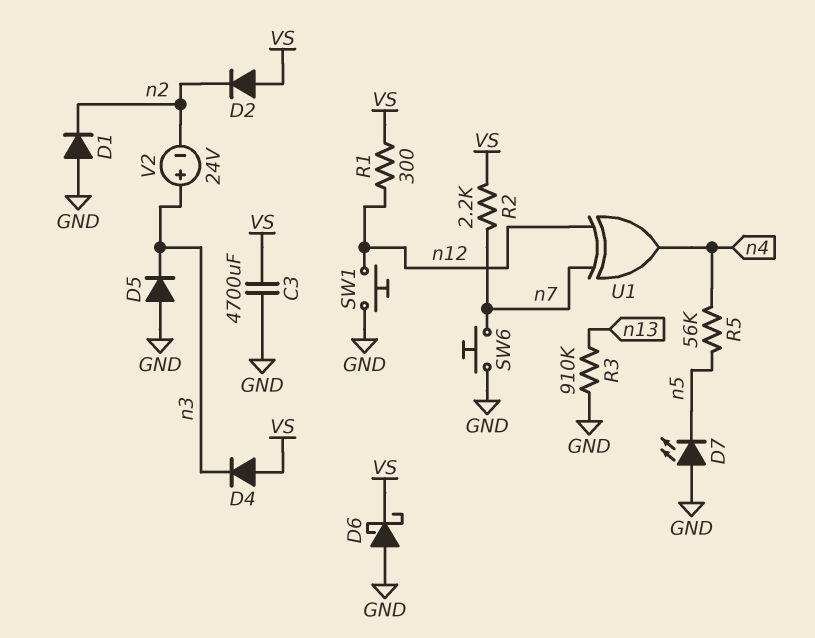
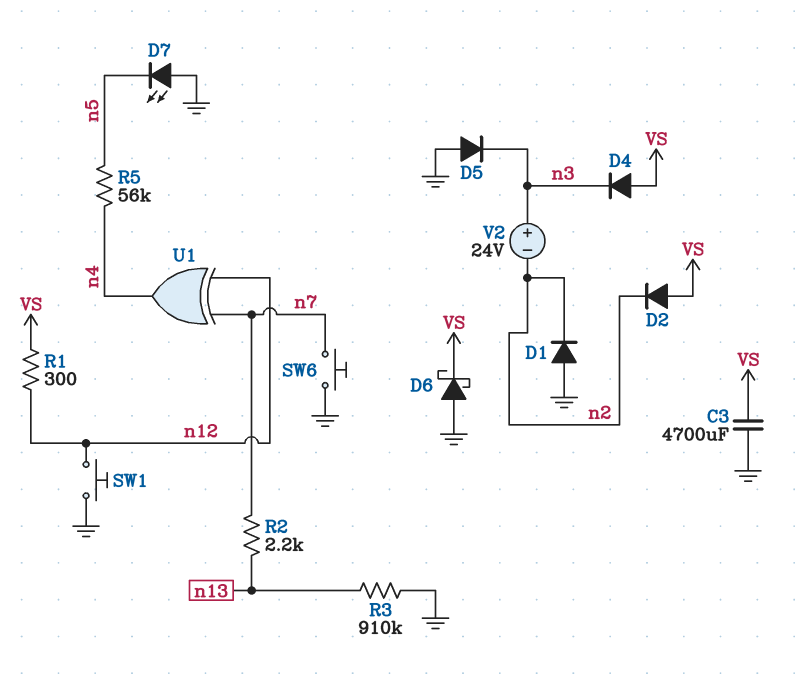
R2: 2.2k (VS, n7) -> 2.2k (n7, n13)

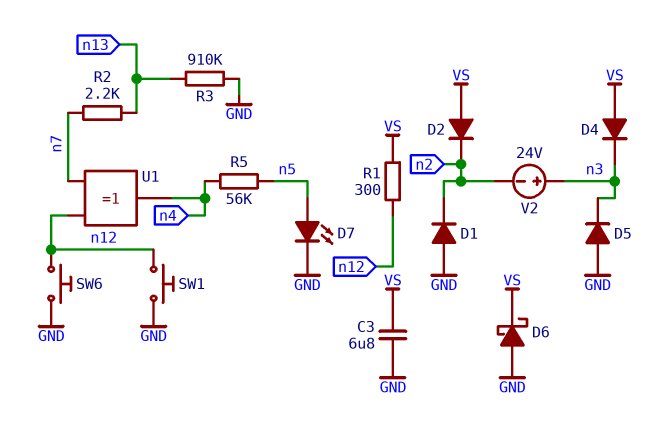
C3: 4700uF (GND, VS) -> 6.8uF (GND, VS)
D7: LED (A GND, K n5) -> LED (A n5, K GND)
SW6: button (GND, n7) -> button (GND, n12)

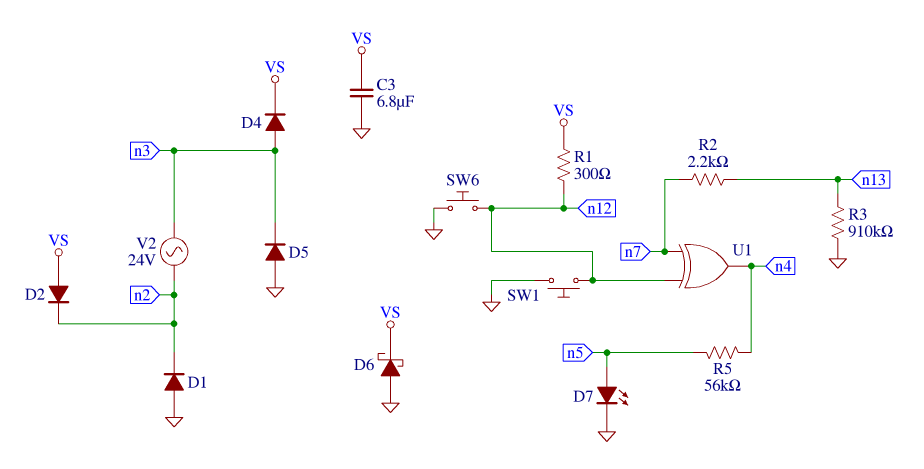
D4: diode (A VS, K n3) -> diode (A n3, K VS)
V2: 24V (plus n3, minus n2) -> AC 24V (n2, n3)

